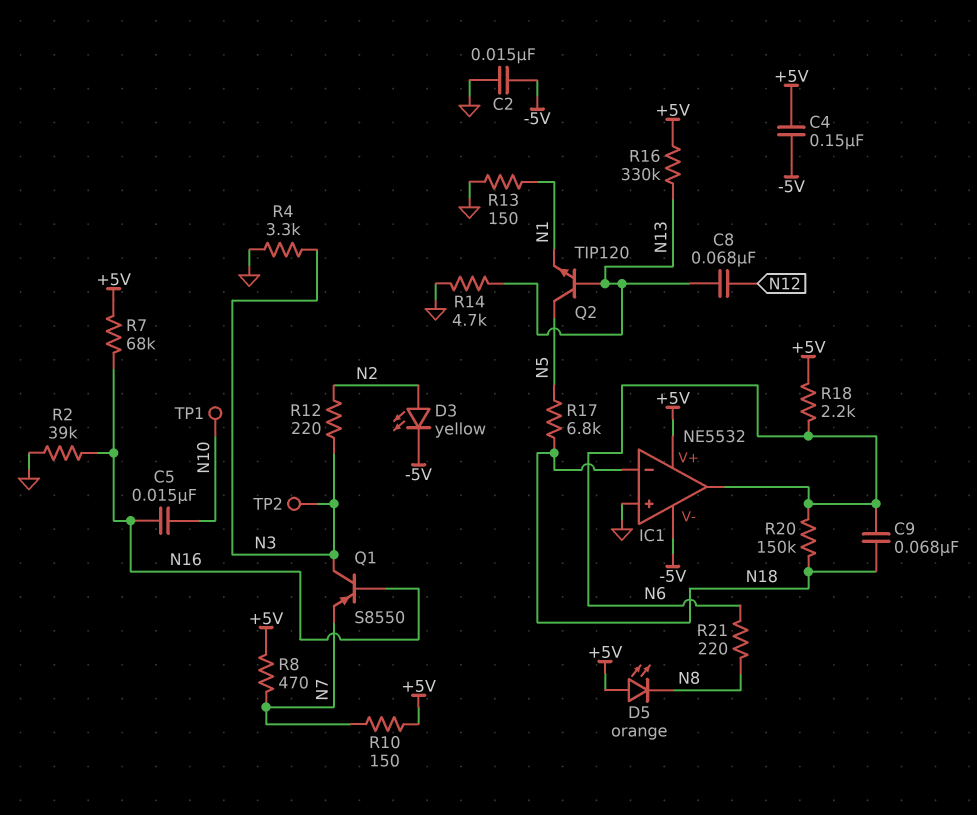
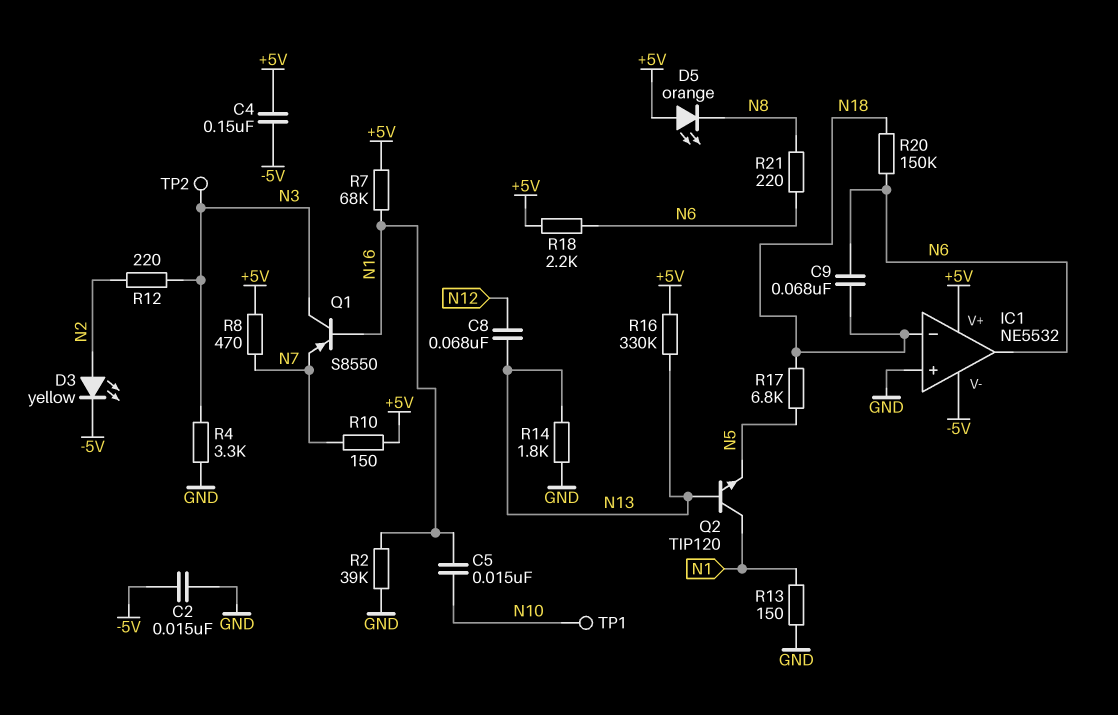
Q2: NPN TIP120 (B N13, C N5, E N1) -> NPN TIP120 (B N13, C N1, E N5)
R14: 4.7k (GND, N13) -> 1.8k (GND, N13)

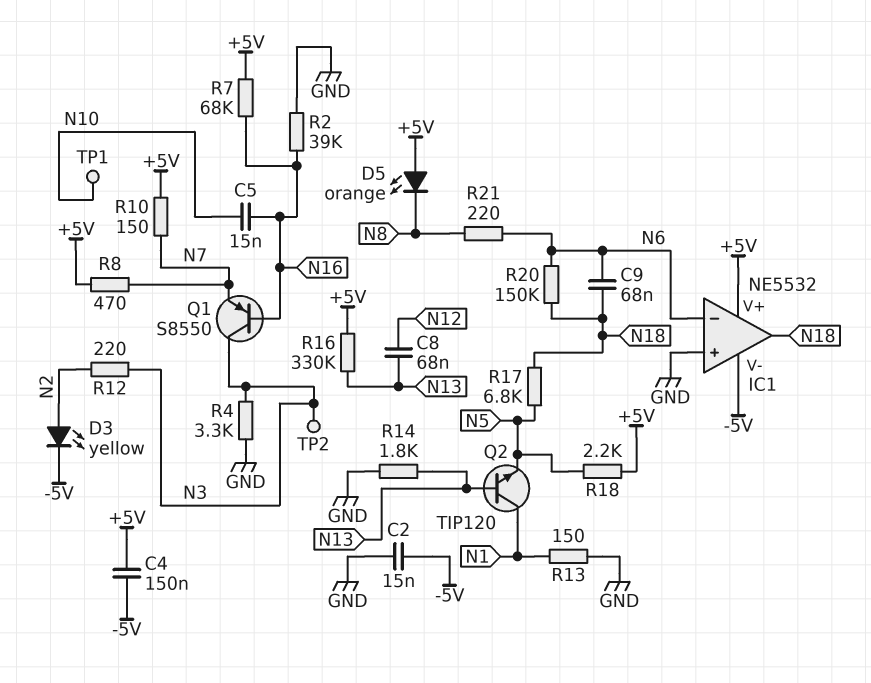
IC1 pin in-: N18 -> N6
IC1 pin out: N6 -> N18
R18: 2.2k (+5V, N6) -> 2.2k (+5V, N5)

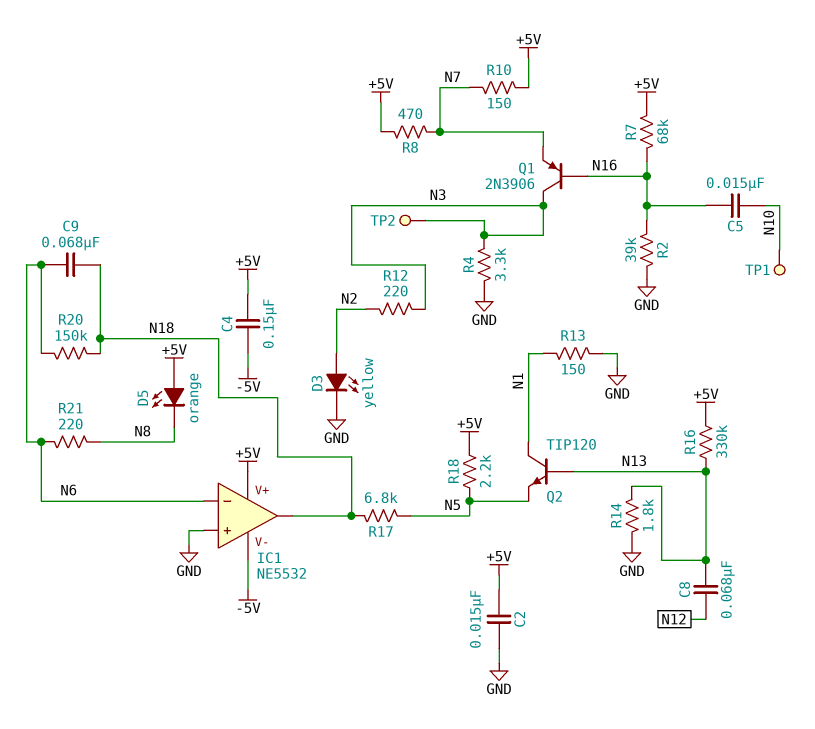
C2: 15nF (-5V, GND) -> 15nF (+5V, GND)
D3: LED yellow (A N2, K -5V) -> LED yellow (A N2, K GND)
Q1: PNP S8550 (B N16, C N3, E N7) -> PNP 2N3906 (B N16, C N3, E N7)

